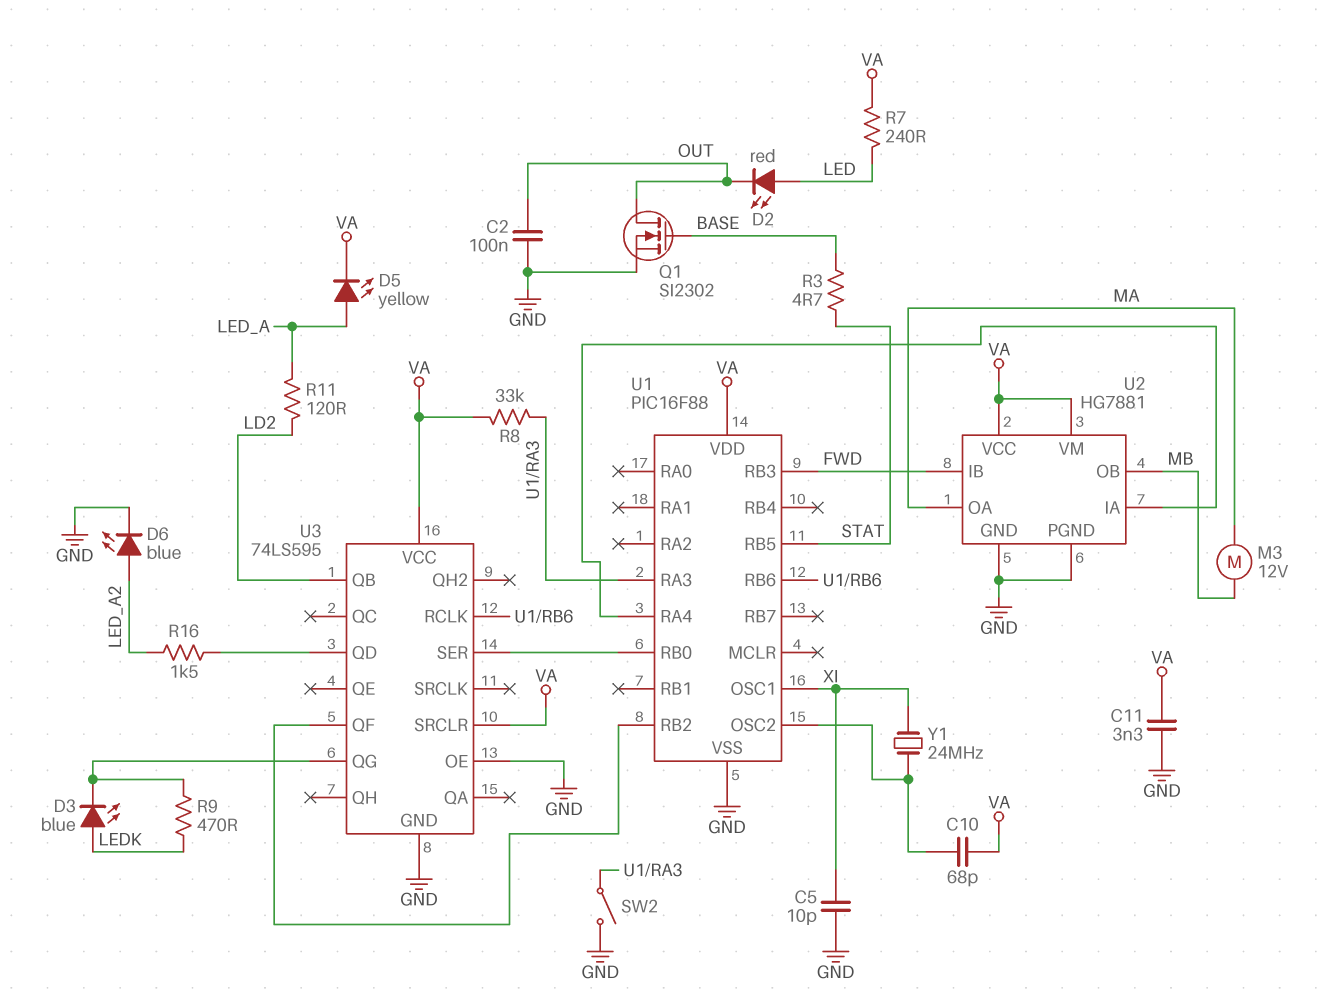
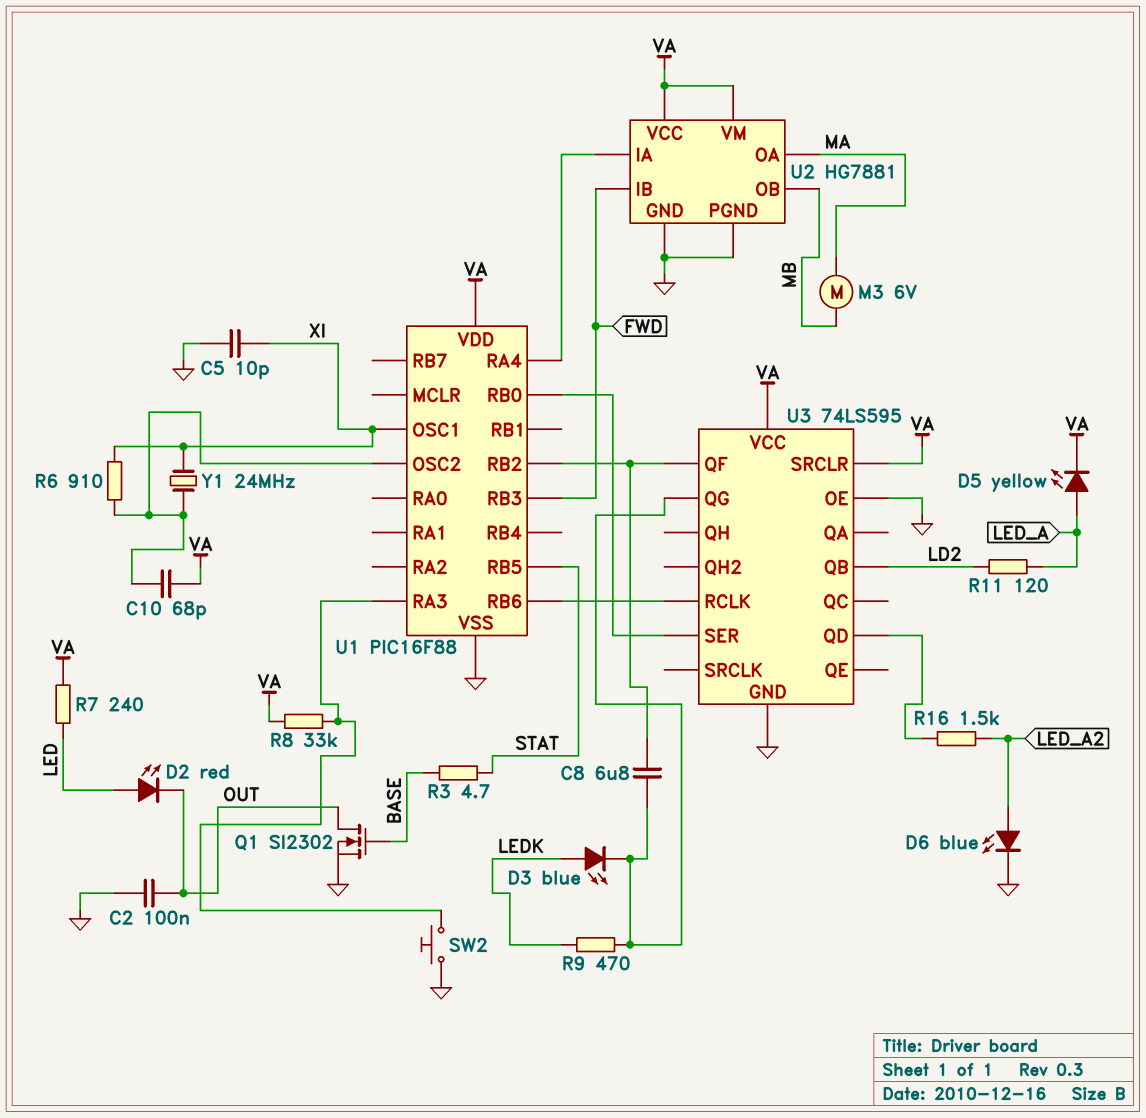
C8: none -> 6.8uF (U1/RB2, U3/QG)
C11: 3.3nF (GND, VA) -> none
M3: motor 12V (MA, MB) -> motor 6V (MA, MB)
R6: none -> 910 (U1/OSC2, XI)
SW2: switch (GND, U1/RA3) -> button (GND, U1/RA3)

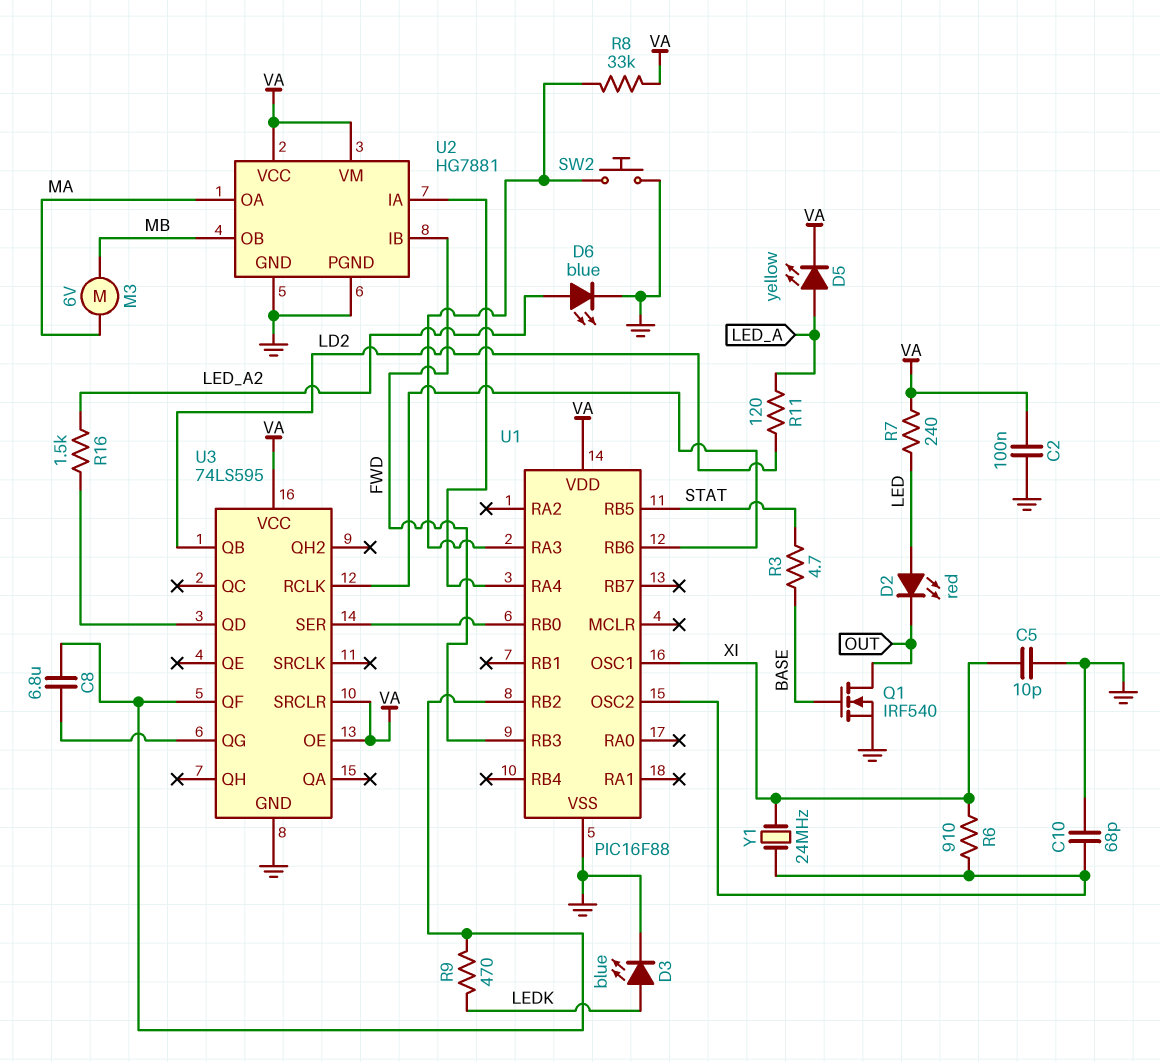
C2: 100nF (GND, OUT) -> 100nF (GND, VA)
C10: 68pF (U1/OSC2, VA) -> 68pF (GND, U1/OSC2)
D3: LED blue (A LEDK, K U3/QG) -> LED blue (A LEDK, K GND)
Q1: NMOS SI2302 (G BASE, D OUT, S GND) -> NMOS IRF540 (G BASE, D OUT, S GND)
R9: 470 (LEDK, U3/QG) -> 470 (LEDK, U1/RB2)
U3 pin OE: GND -> VA

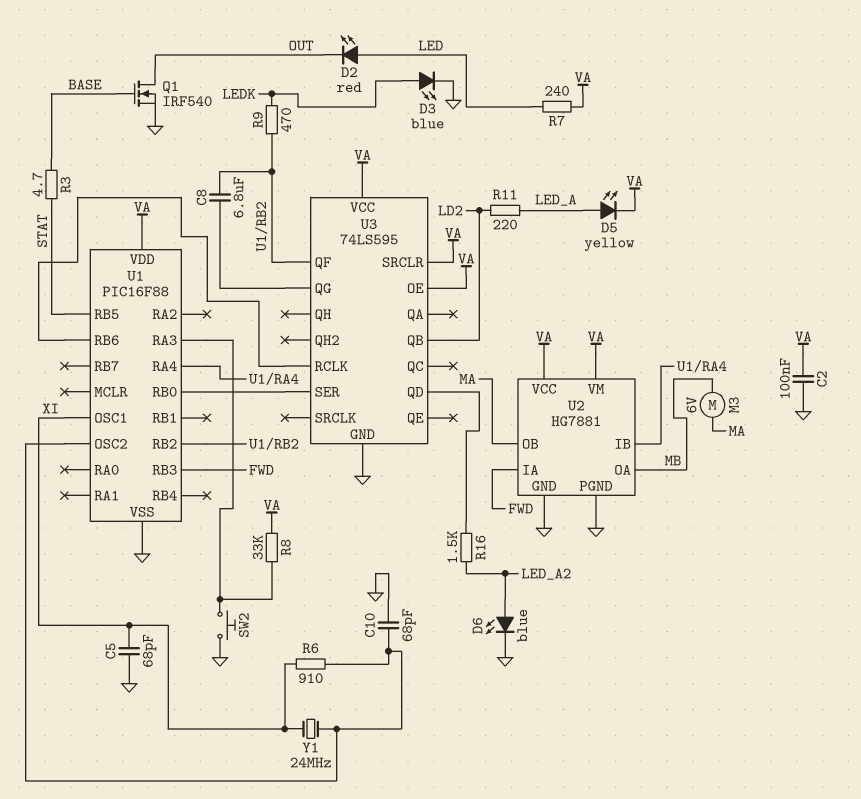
C5: 10pF (GND, XI) -> 68pF (GND, XI)
R11: 120 (LD2, LED_A) -> 220 (LD2, LED_A)
U2 pin IA: U1/RA4 -> FWD
U2 pin IB: FWD -> U1/RA4
U2 pin OA: MA -> MB
U2 pin OB: MB -> MA

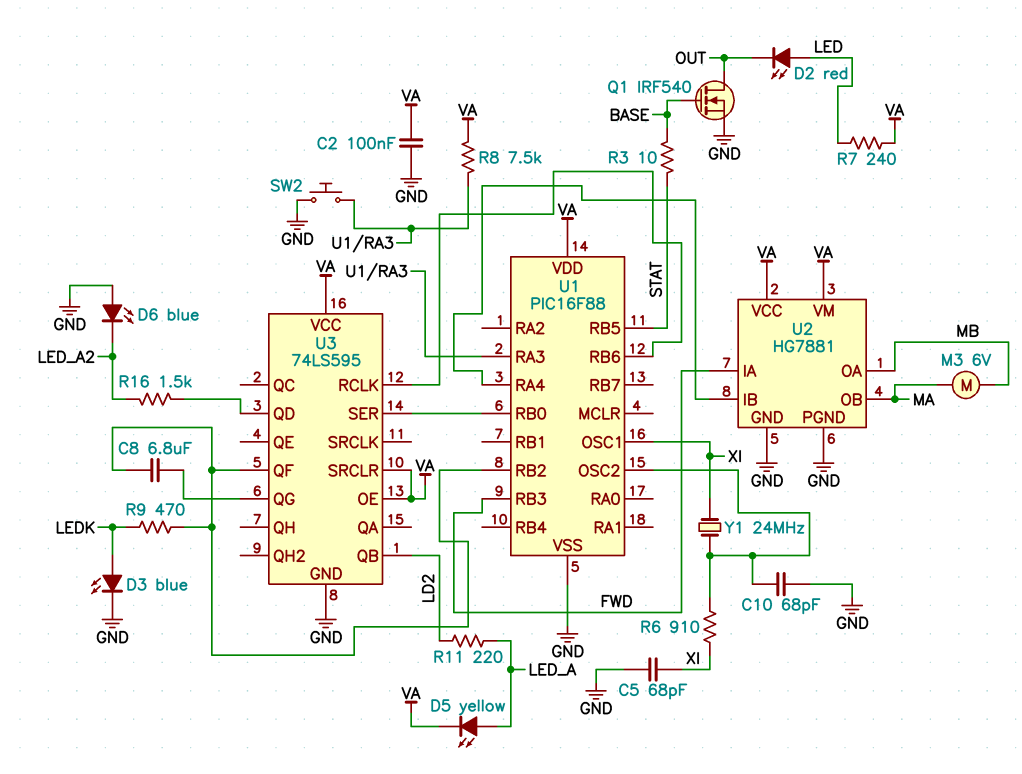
D6: LED blue (A LED_A2, K GND) -> LED blue (A GND, K LED_A2)
R3: 4.7 (BASE, STAT) -> 10 (BASE, STAT)
R8: 33k (U1/RA3, VA) -> 7.5k (U1/RA3, VA)

